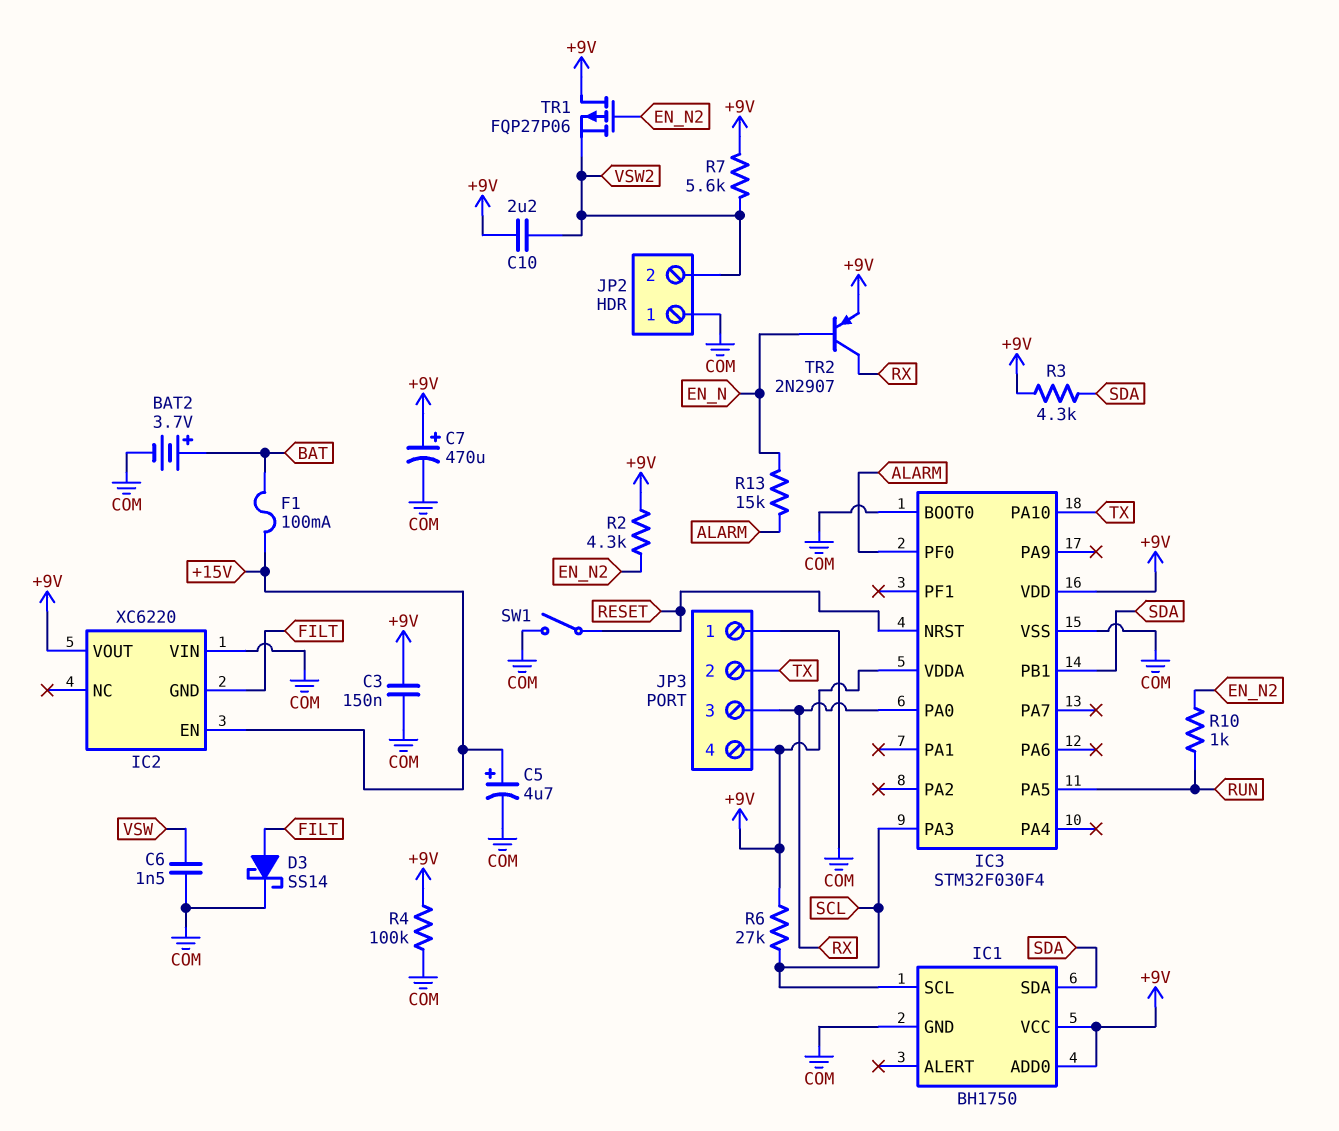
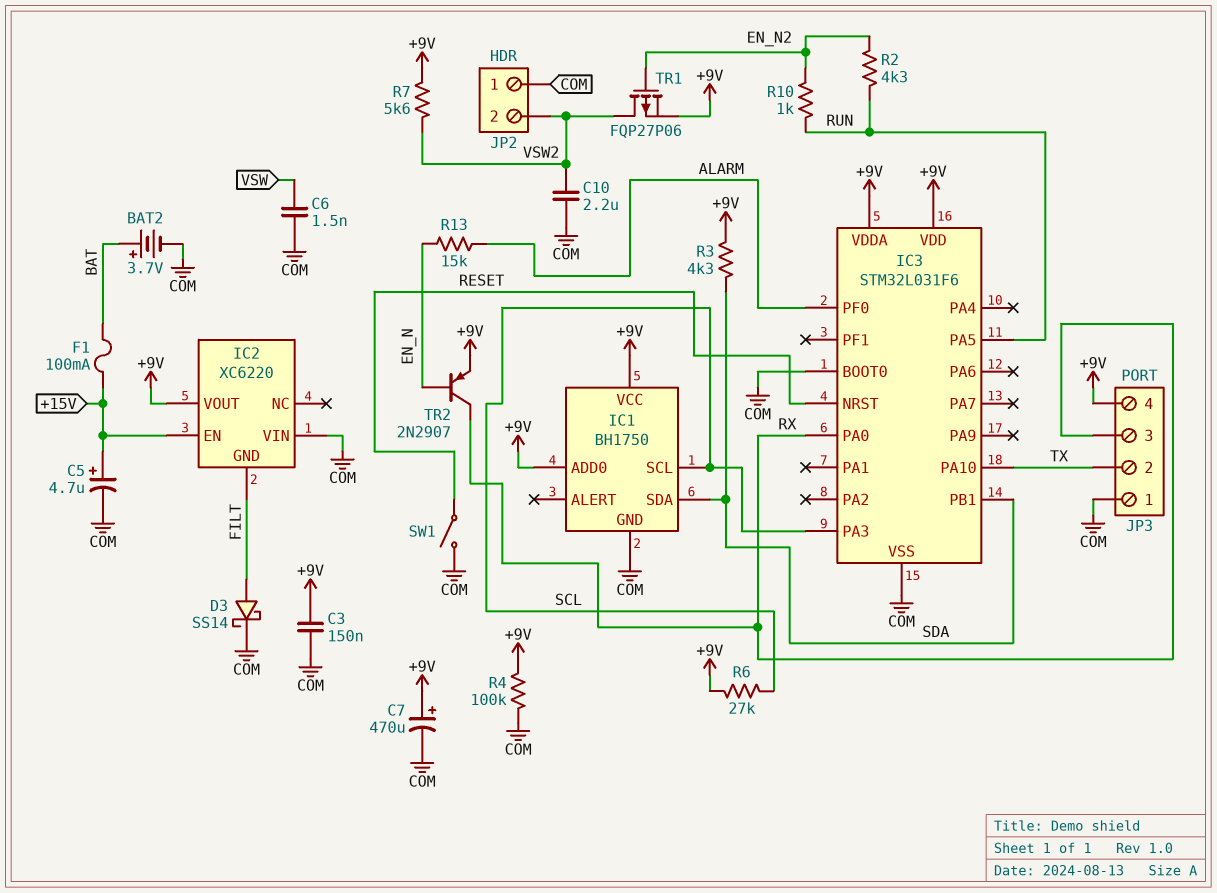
C10: 2.2uF (+9V, VSW2) -> 2.2uF (COM, VSW2)
IC3: STM32F030F4 -> STM32L031F6
R2: 4.3k (+9V, EN_N2) -> 4.3k (EN_N2, RUN)
TR1: PMOS FQP27P06 (G EN_N2, D +9V, S VSW2) -> PMOS FQP27P06 (G EN_N2, D VSW2, S +9V)

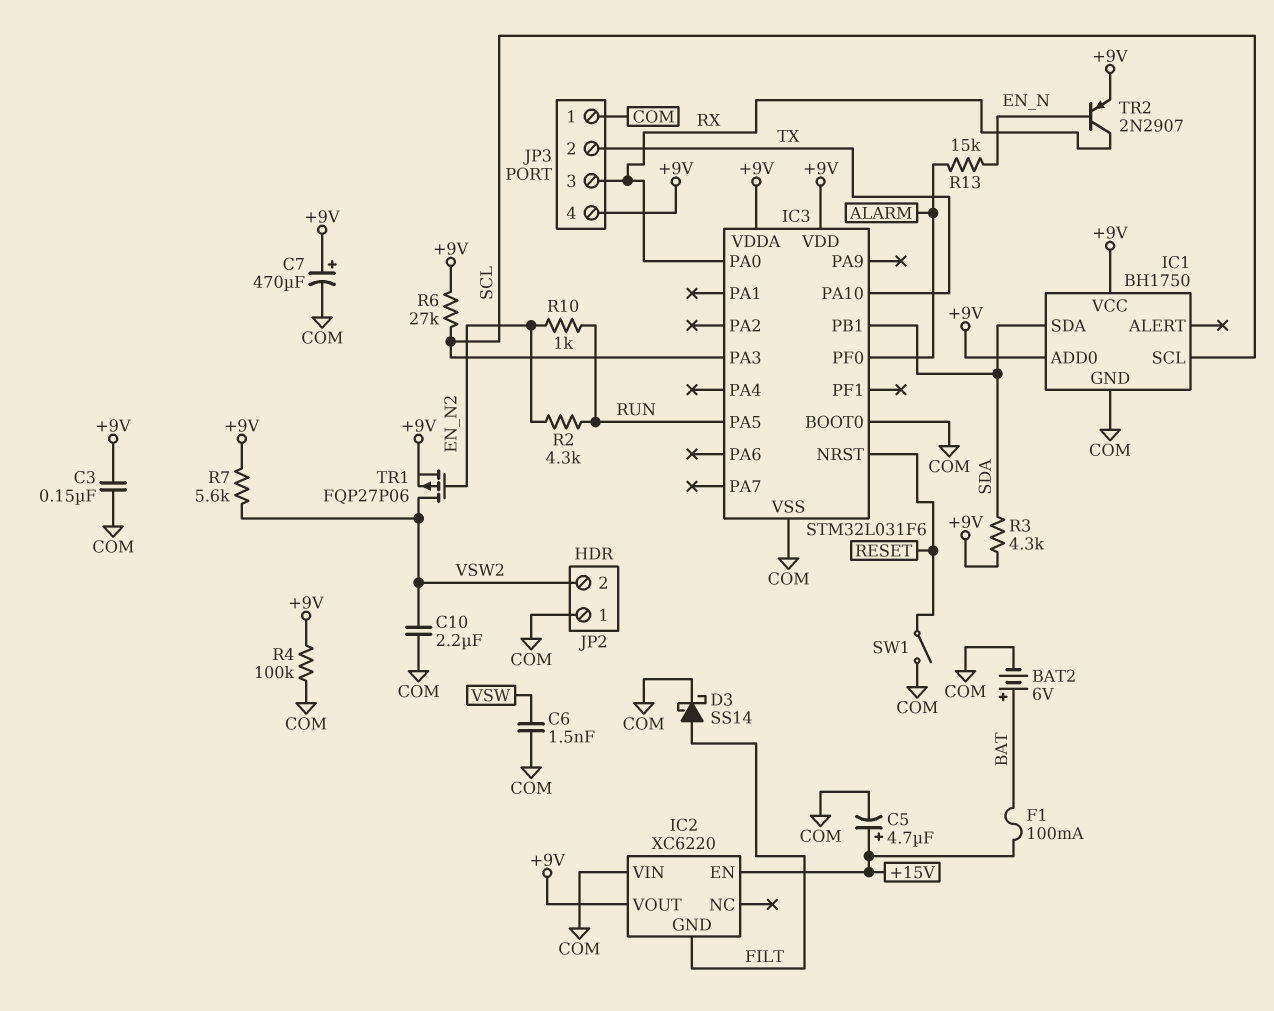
BAT2: 3.7V (plus BAT, minus COM) -> 6V (plus BAT, minus COM)

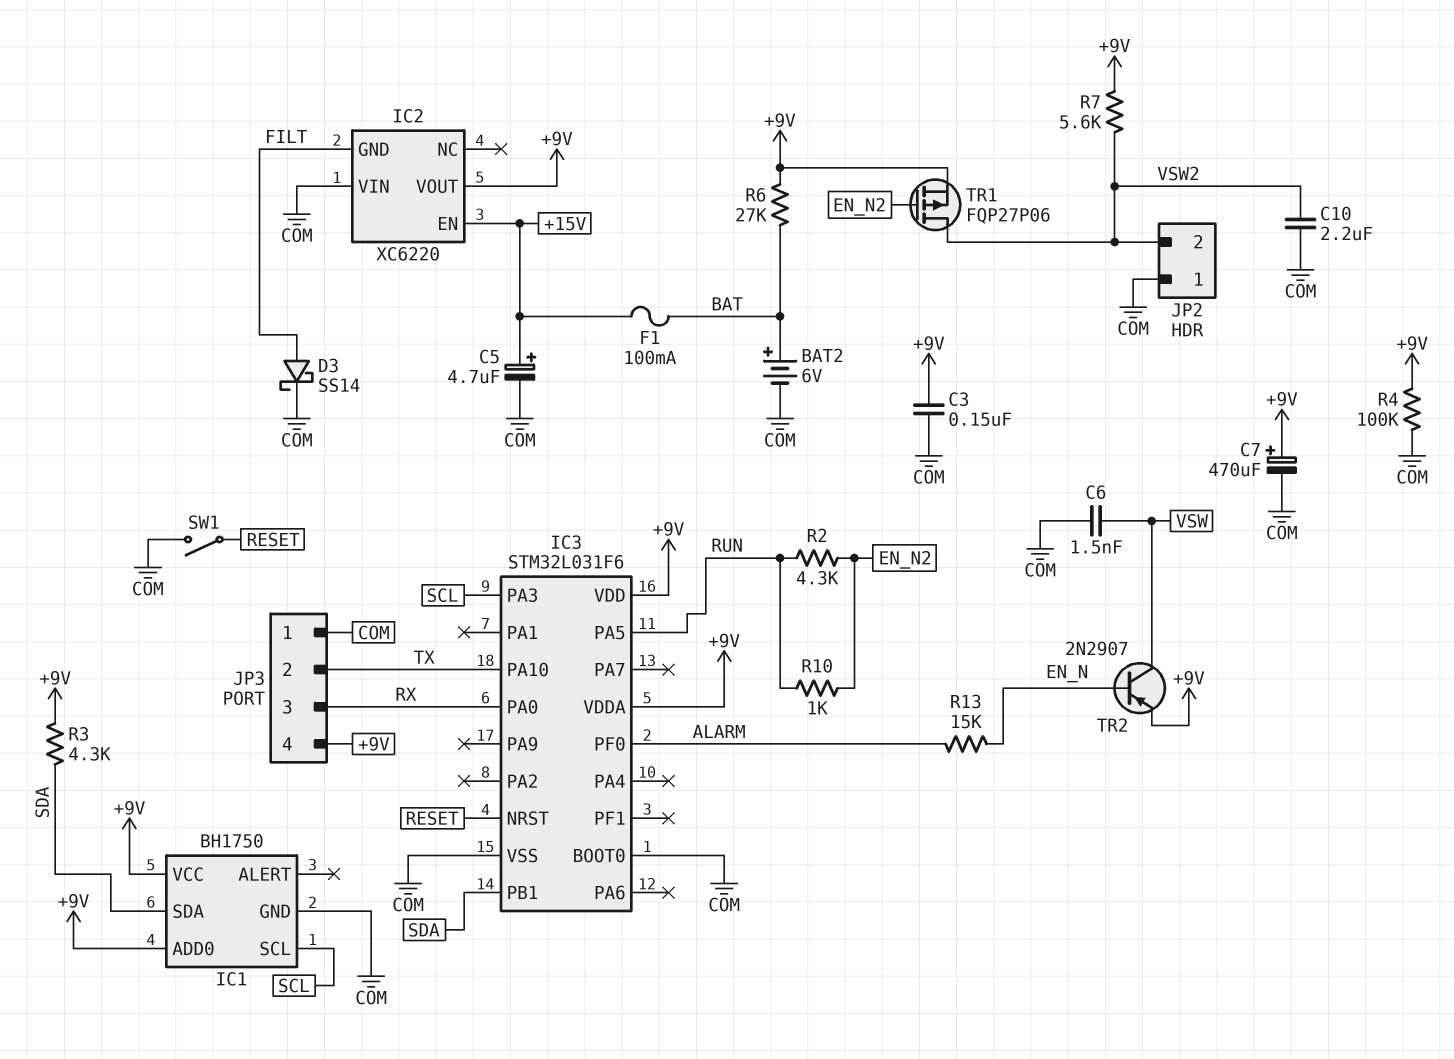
R6: 27k (+9V, SCL) -> 27k (+9V, BAT)
TR2: PNP 2N2907 (B EN_N, C RX, E +9V) -> PNP 2N2907 (B EN_N, C VSW, E +9V)

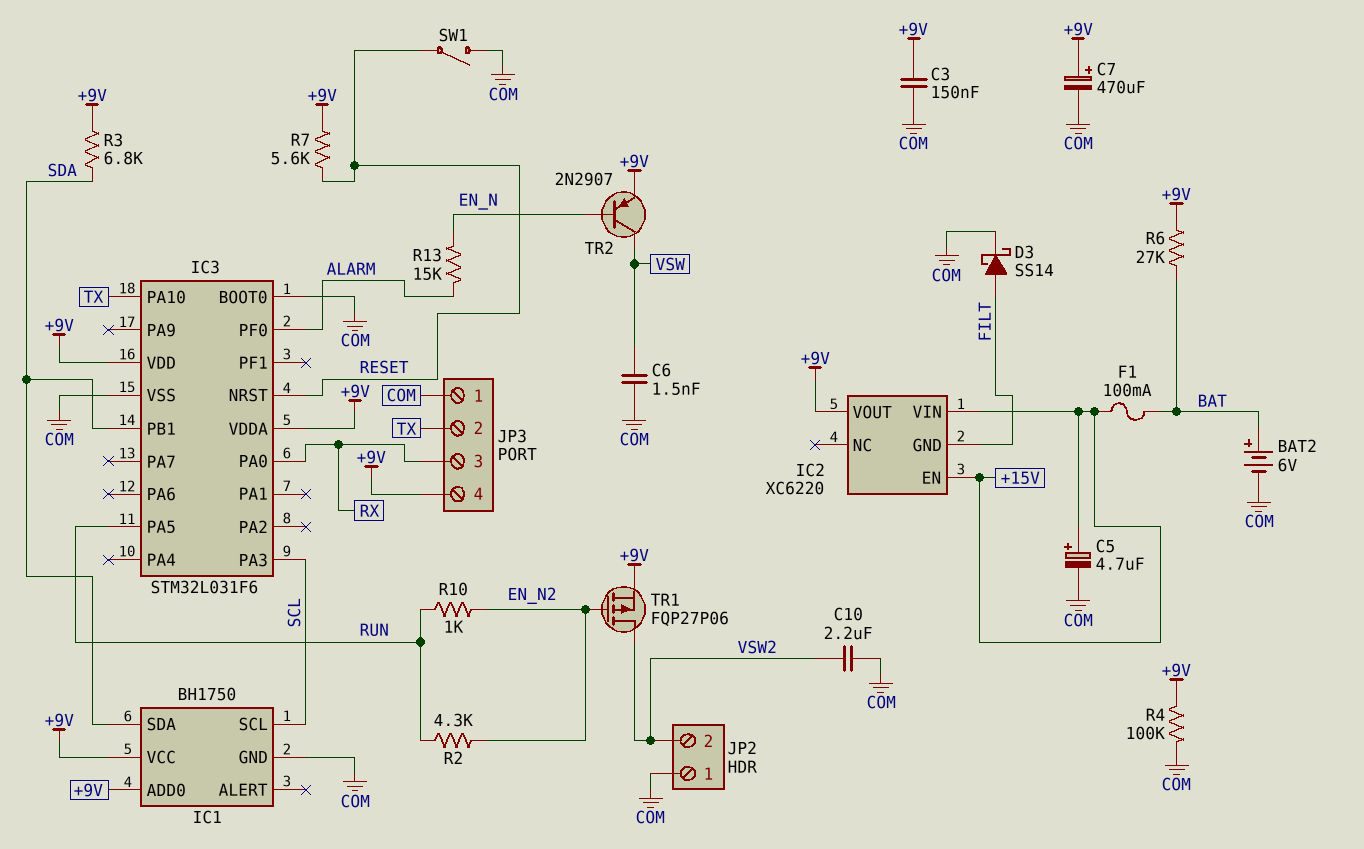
IC2 pin VIN: COM -> +15V
R3: 4.3k (+9V, SDA) -> 6.8k (+9V, SDA)
R7: 5.6k (+9V, VSW2) -> 5.6k (+9V, RESET)

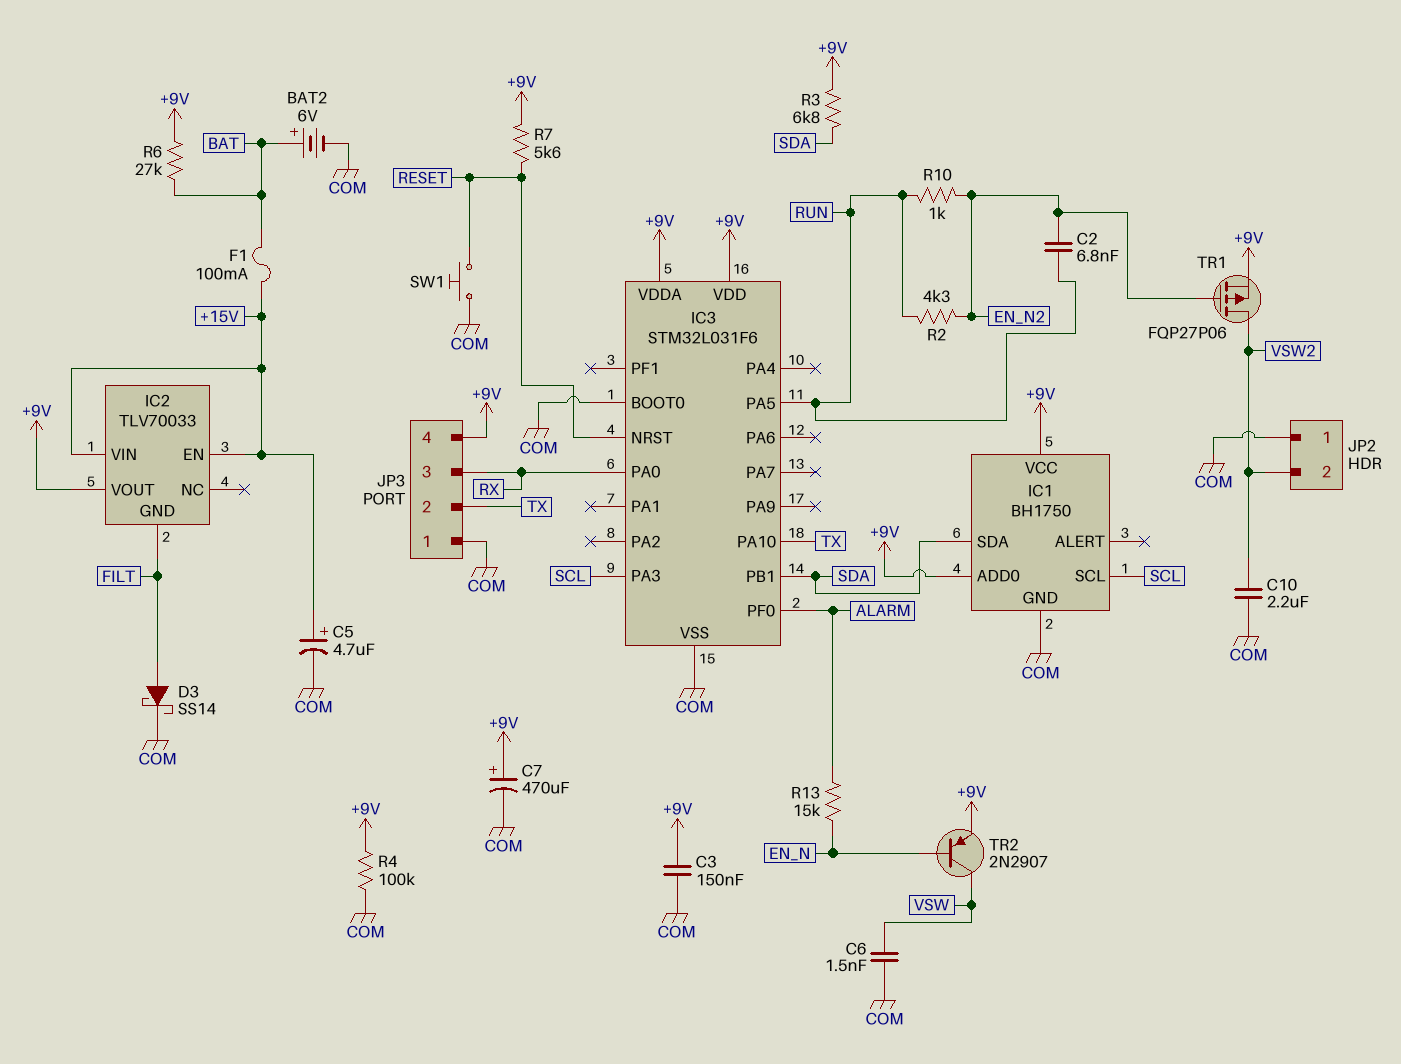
C2: none -> 6.8nF (EN_N2, RUN)
IC2: XC6220 -> TLV70033
SW1: switch (COM, RESET) -> button (COM, RESET)

